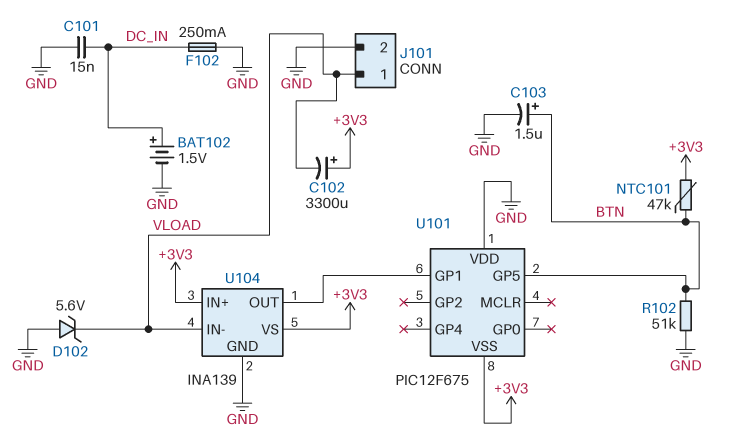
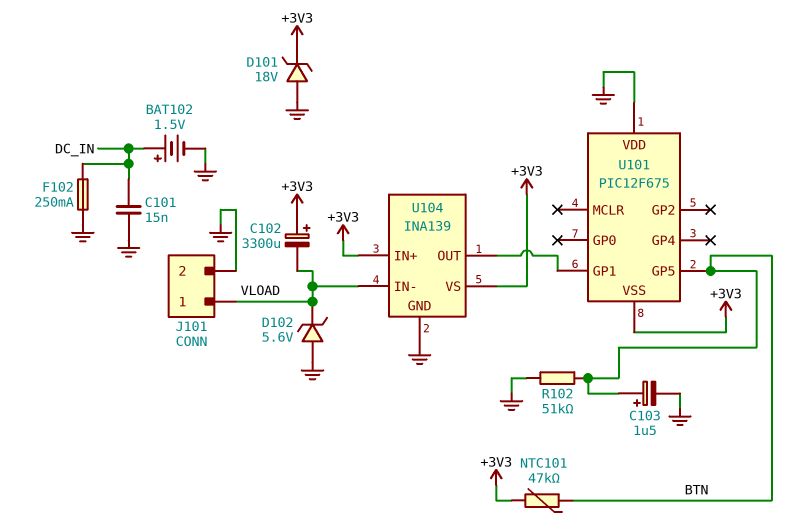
D101: none -> zener 18V (A GND, K +3V3)

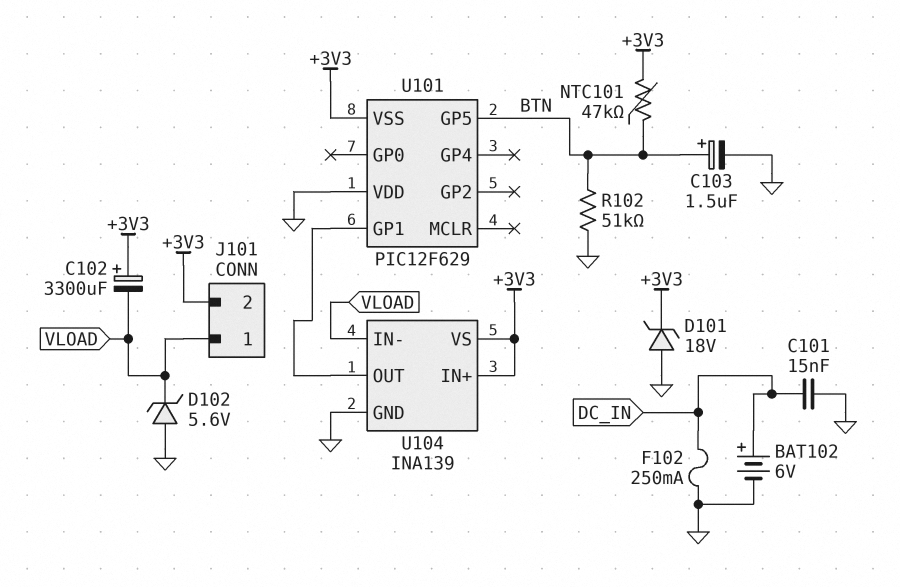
BAT102: 1.5V (plus DC_IN, minus GND) -> 6V (plus DC_IN, minus GND)
J101 pin 2: GND -> +3V3
U101: PIC12F675 -> PIC12F629

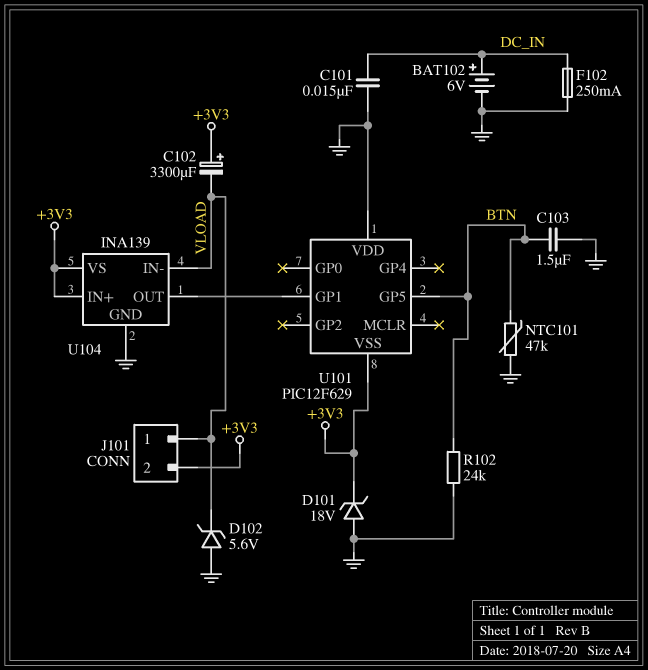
C103: 1.5uF (plus BTN, minus GND) -> 1.5uF (BTN, GND)
NTC101: 47k (+3V3, BTN) -> 47k (BTN, GND)
R102: 51k (BTN, GND) -> 24k (BTN, GND)

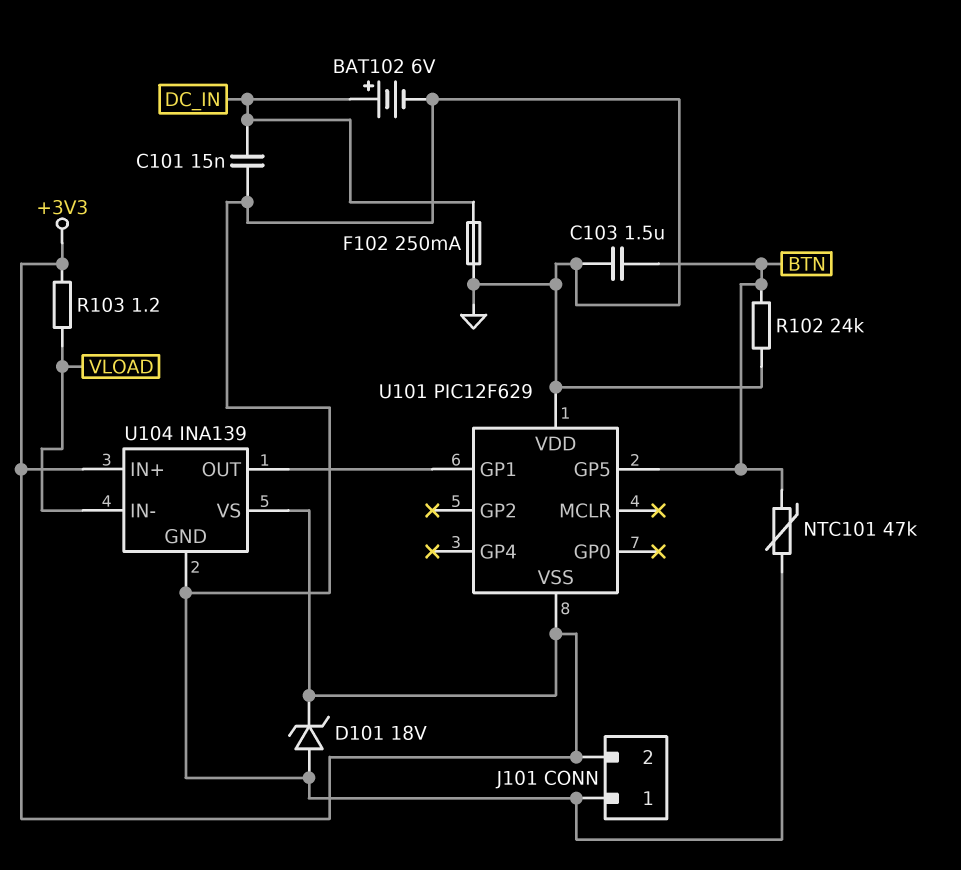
C102: 3300uF (plus +3V3, minus VLOAD) -> none
D102: zener 5.6V (A GND, K VLOAD) -> none
J101 pin 1: VLOAD -> GND
R103: none -> 1.2 (+3V3, VLOAD)

